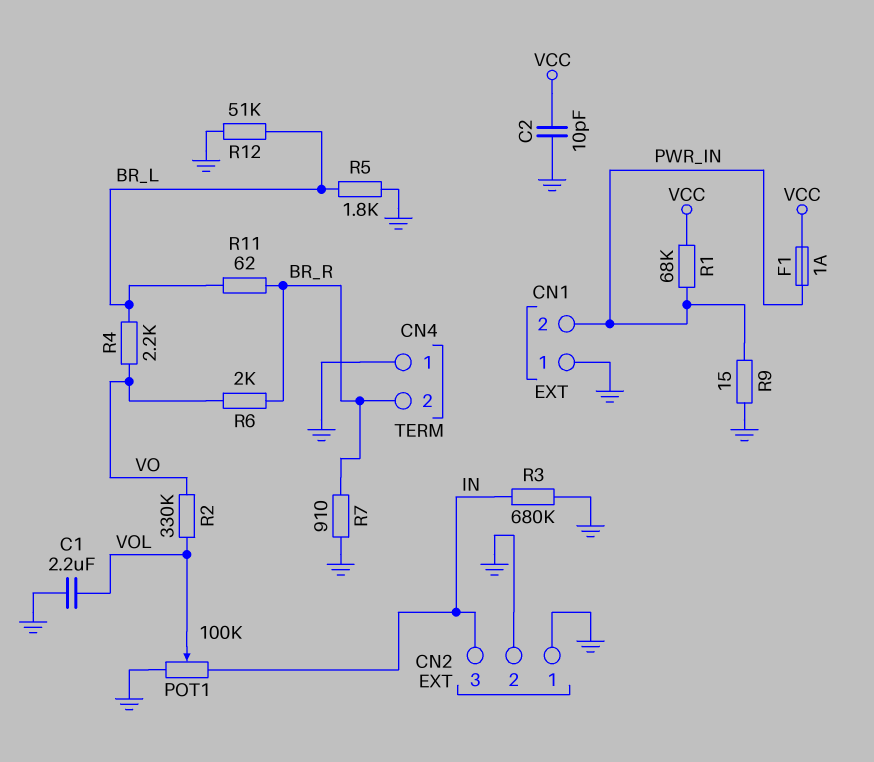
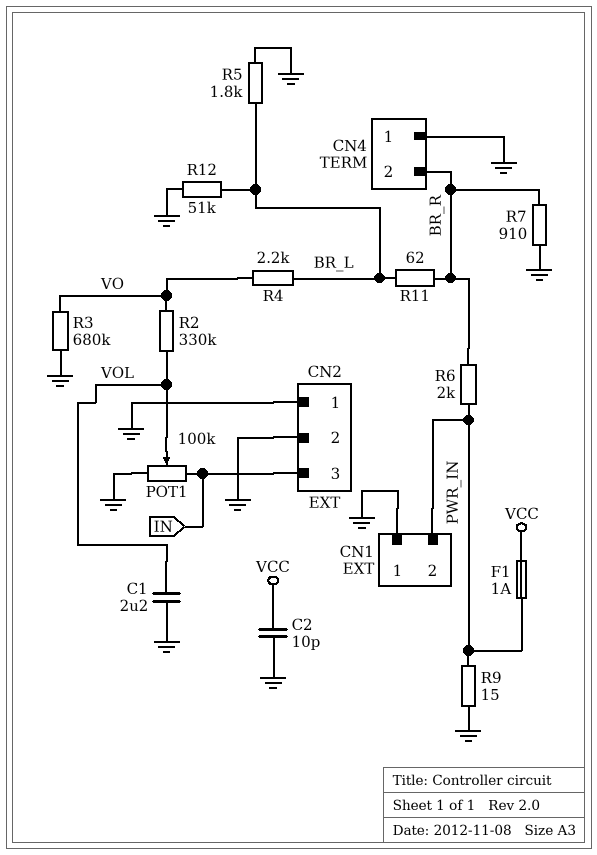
R1: 68k (PWR_IN, VCC) -> none
R3: 680k (GND, IN) -> 680k (GND, VO)
R6: 2k (BR_R, VO) -> 2k (BR_R, PWR_IN)

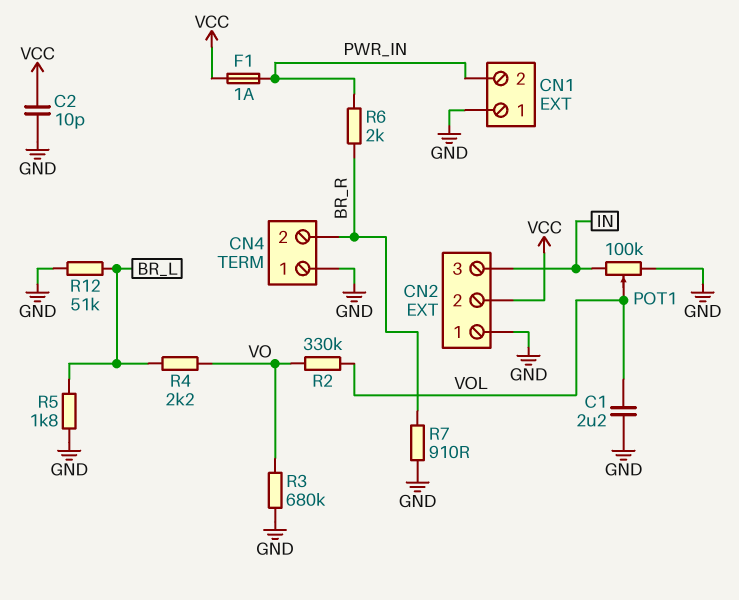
CN2 pin 2: GND -> VCC
R9: 15 (GND, PWR_IN) -> none
R11: 62 (BR_L, BR_R) -> none

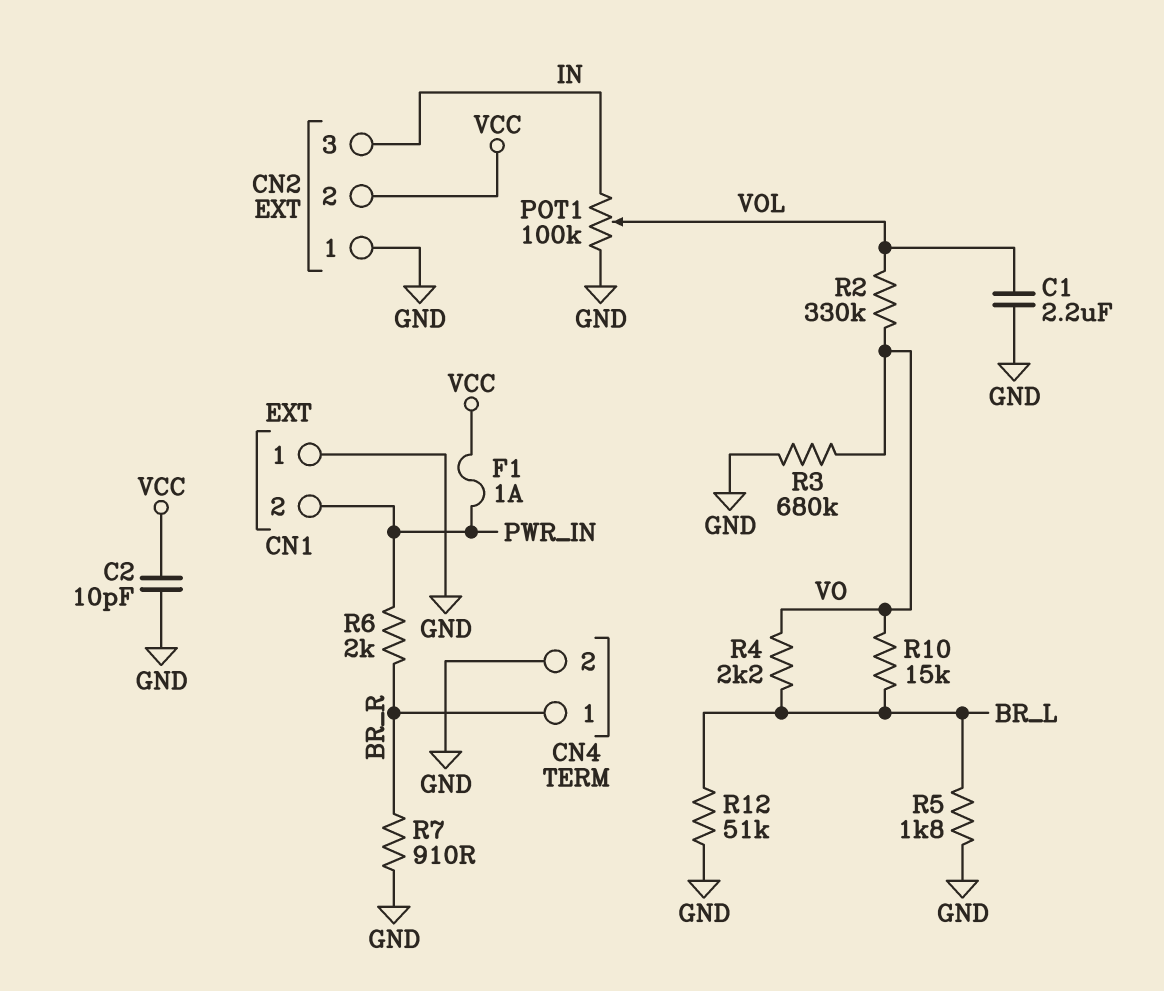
CN4 pin 1: GND -> BR_R
CN4 pin 2: BR_R -> GND
R10: none -> 15k (BR_L, VO)

